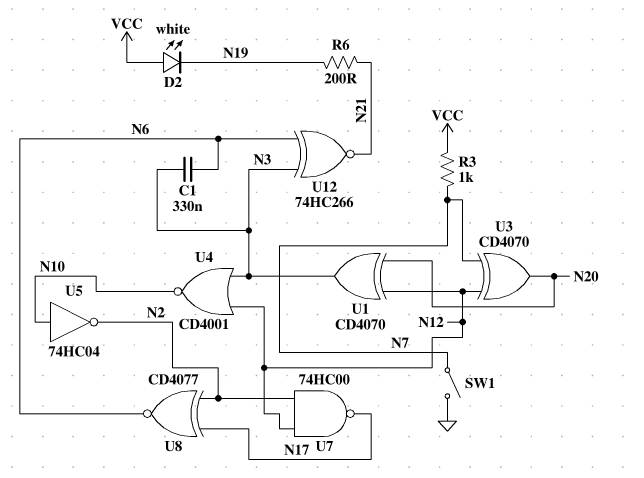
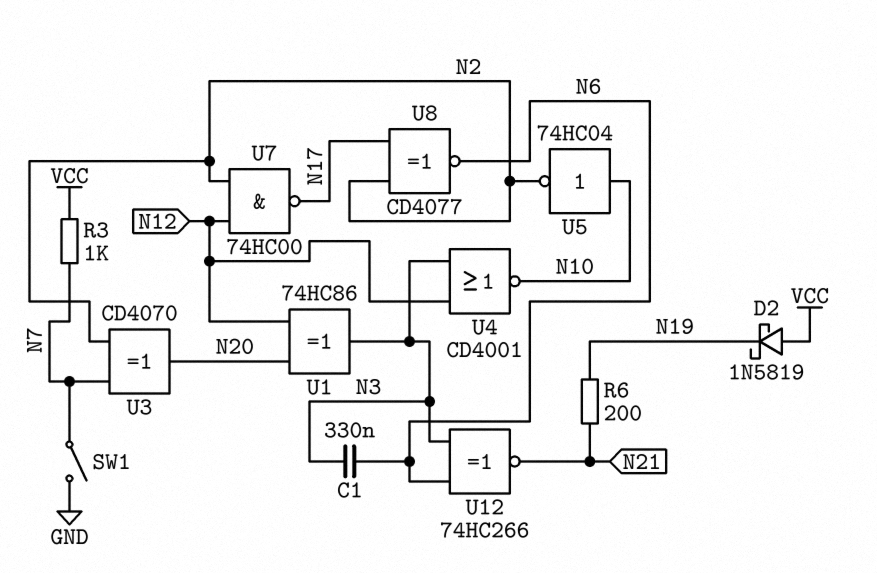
D2: LED white (A VCC, K N19) -> schottky 1N5819 (A VCC, K N19)
U1: XOR CD4070 (in N12, in N20, out N3) -> XOR 74HC86 (in N12, in N20, out N3)
U3: XOR CD4070 (in N7, in N12, out N20) -> XOR CD4070 (in N2, in N7, out N20)

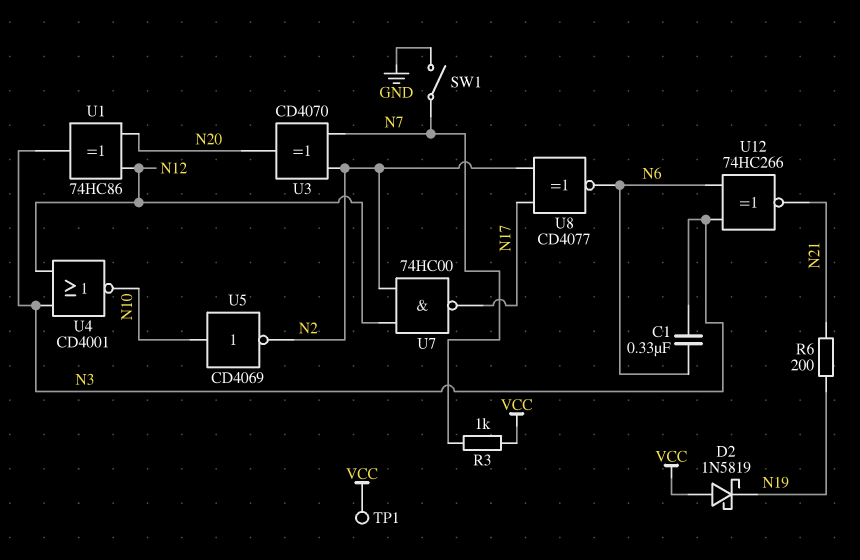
TP1: none -> test point (VCC)
U5: NOT 74HC04 (in N10, out N2) -> NOT CD4069 (in N10, out N2)

